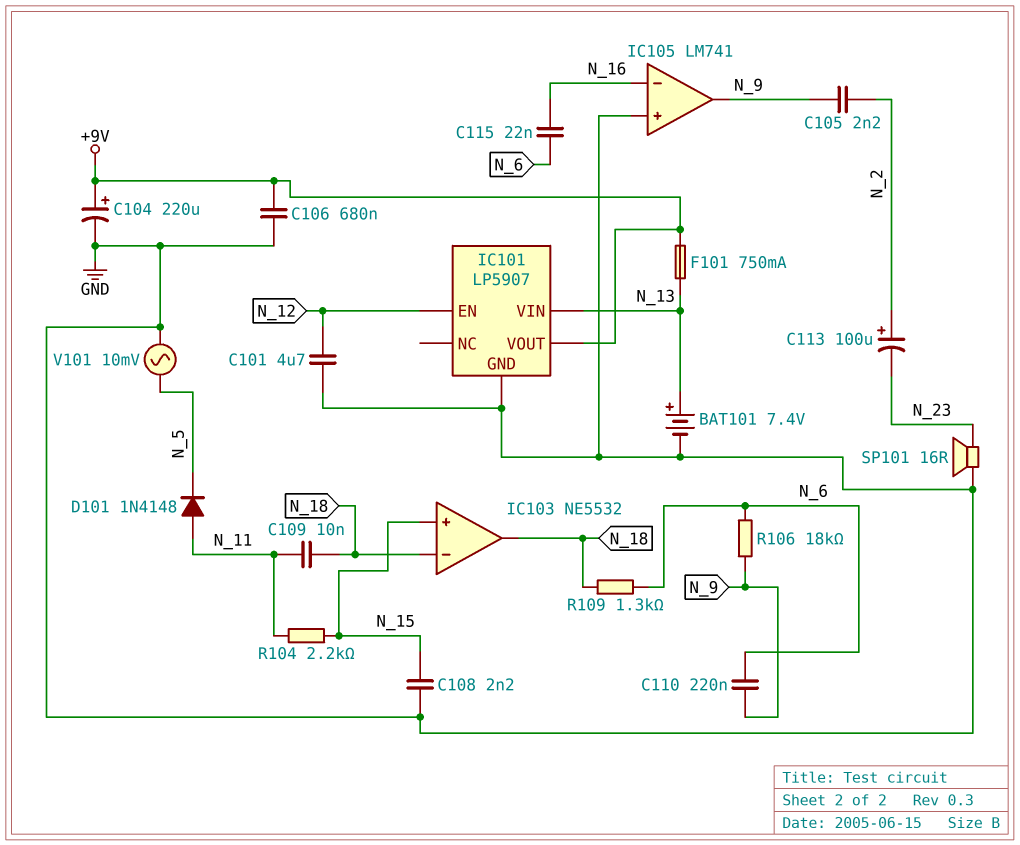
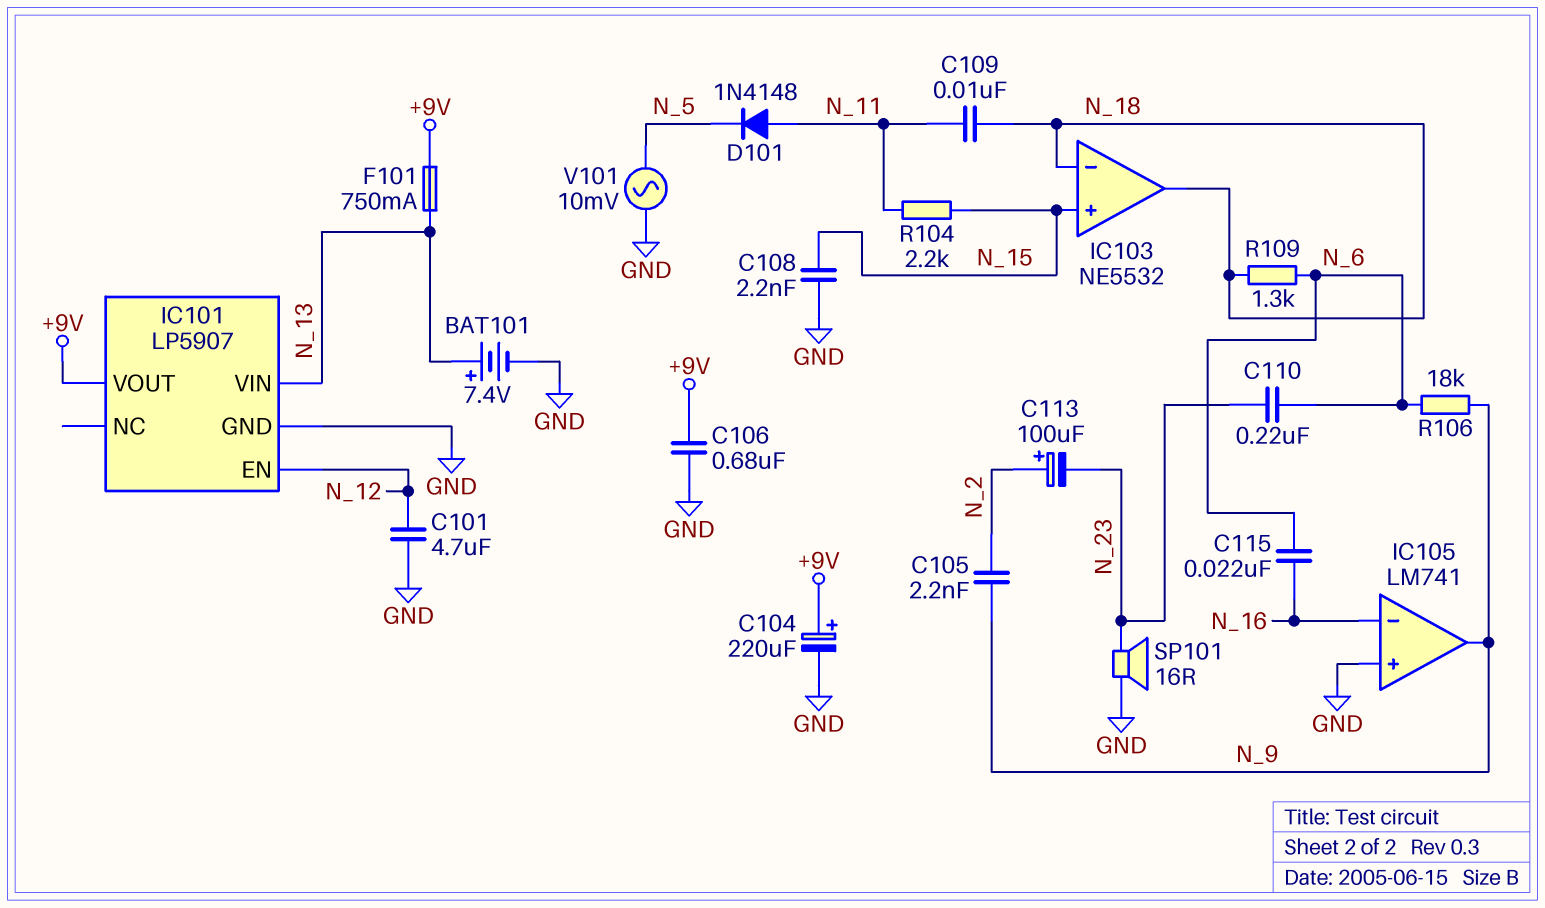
C110: 220nF (N_6, N_9) -> 220nF (N_6, N_23)

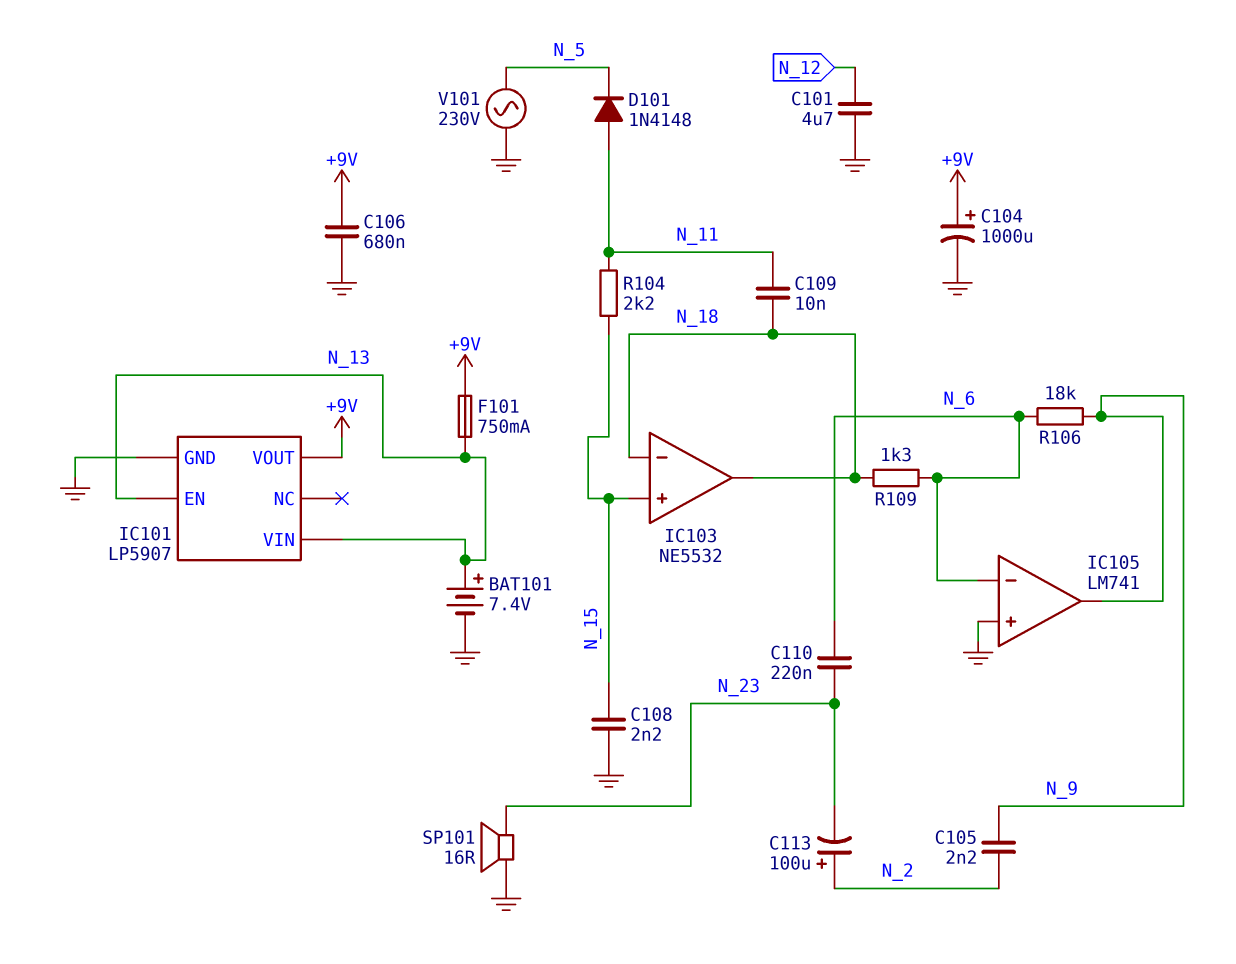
C104: 220uF (plus +9V, minus GND) -> 1000uF (plus +9V, minus GND)
C115: 22nF (N_6, N_16) -> none
IC101 pin EN: N_12 -> N_13
IC105 pin in-: N_16 -> N_6
V101: AC 10mV (GND, N_5) -> AC 230V (GND, N_5)

